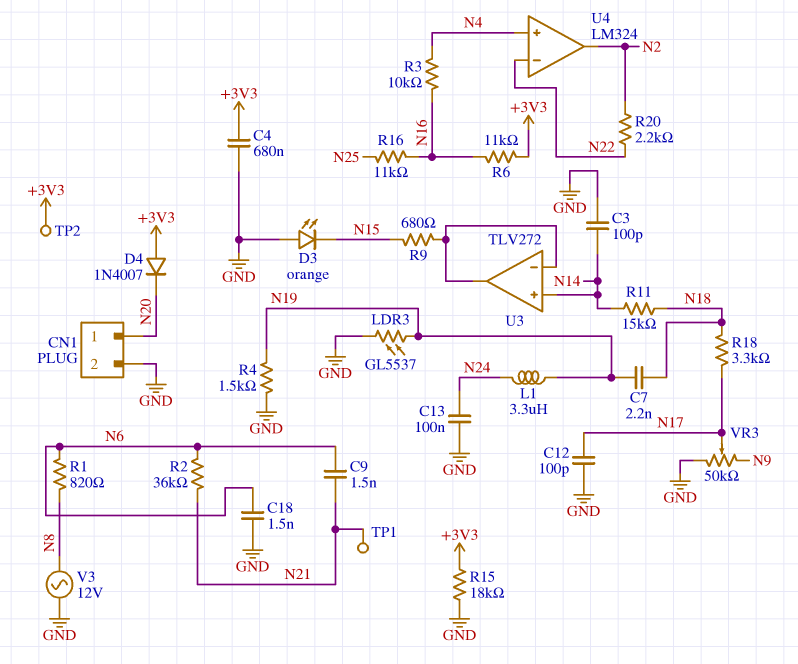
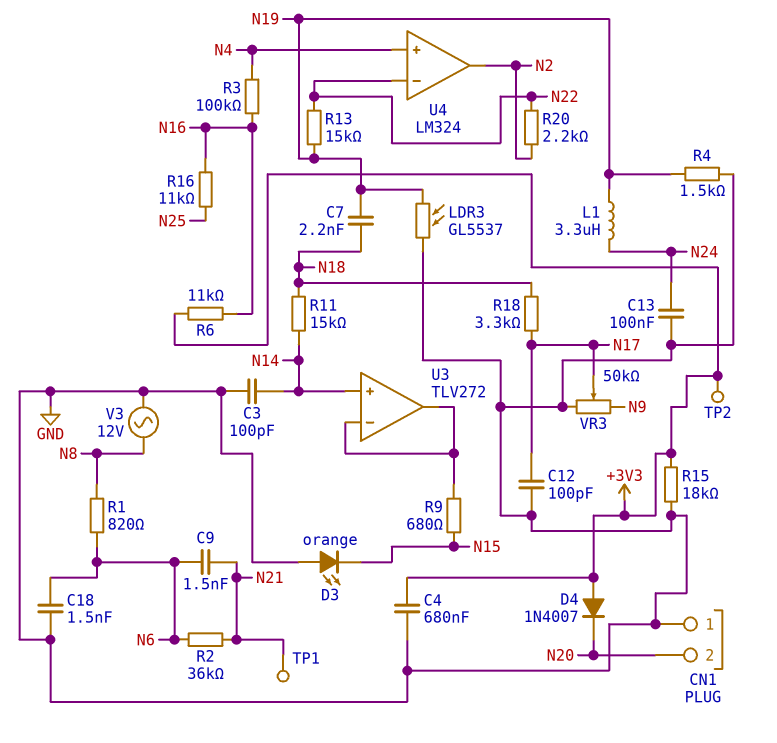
CN1 pin 1: N20 -> GND
CN1 pin 2: GND -> N20
R3: 10k (N4, N16) -> 100k (N4, N16)
R13: none -> 15k (N19, N22)

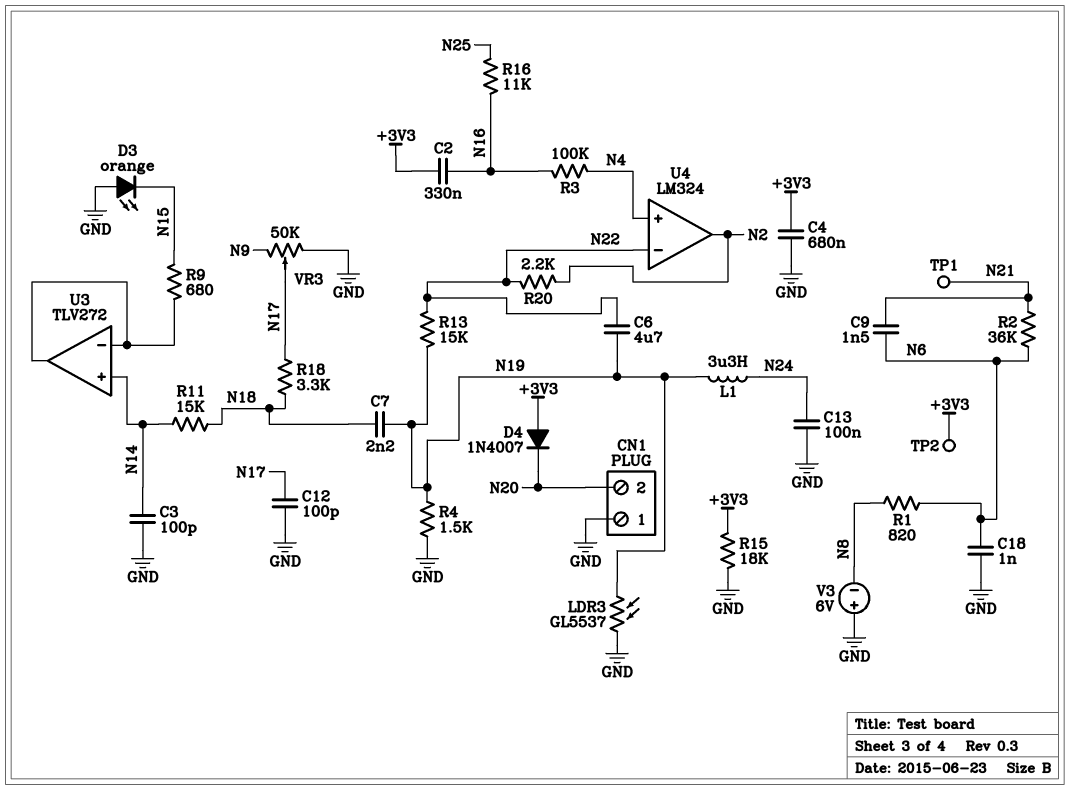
C2: none -> 330nF (+3V3, N16)
C6: none -> 4.7uF (N19, N22)
C18: 1.5nF (GND, N6) -> 1nF (GND, N6)
R6: 11k (+3V3, N16) -> none
V3: AC 12V (GND, N8) -> 6V (plus GND, minus N8)

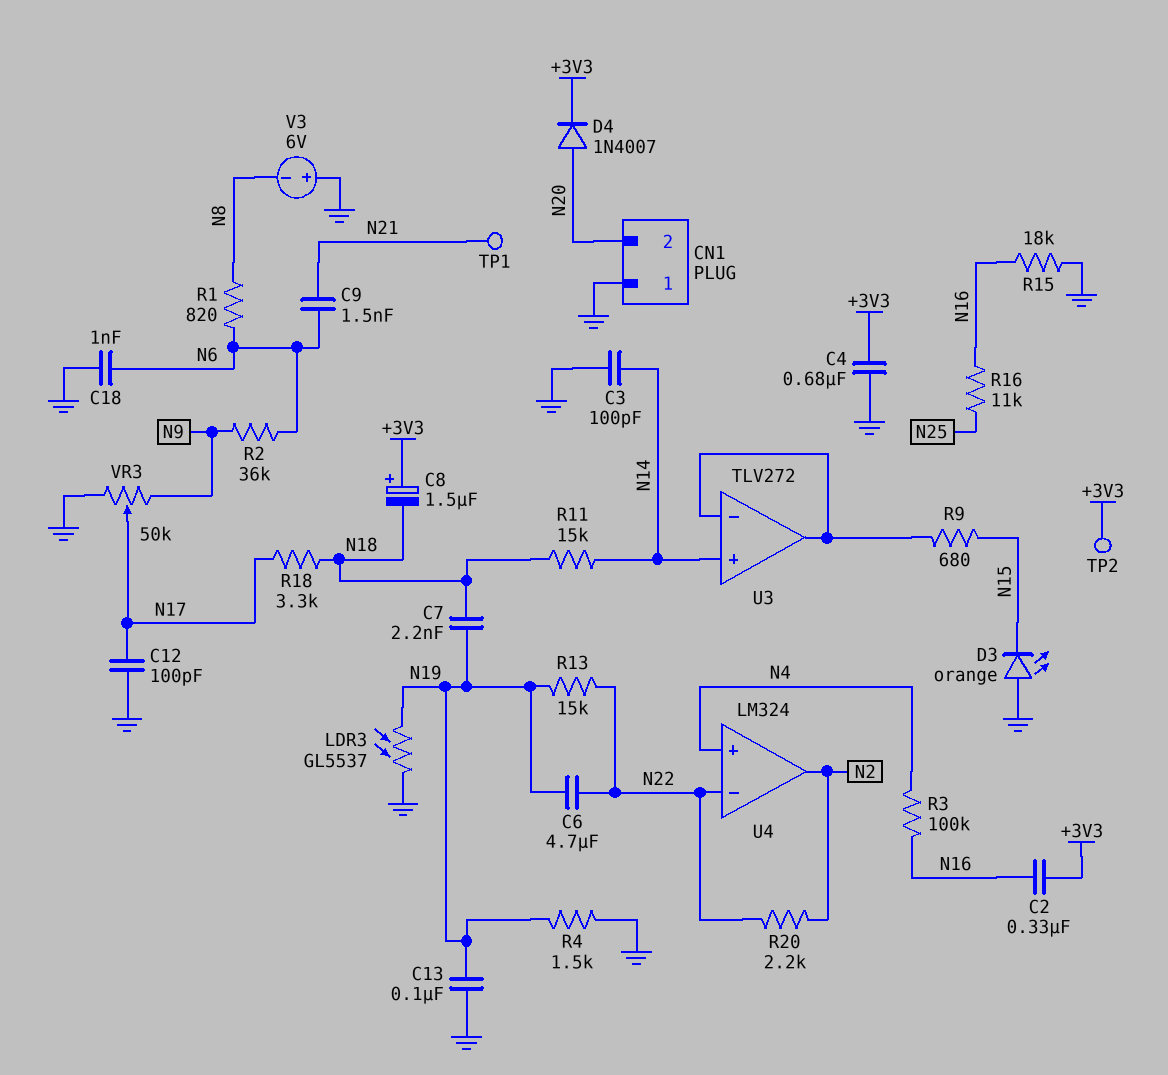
C8: none -> 1.5uF (plus +3V3, minus N18)
C13: 100nF (GND, N24) -> 100nF (GND, N19)
D4: diode 1N4007 (A +3V3, K N20) -> diode 1N4007 (A N20, K +3V3)
L1: 3.3uH (N19, N24) -> none
R2: 36k (N6, N21) -> 36k (N6, N9)
R15: 18k (+3V3, GND) -> 18k (GND, N16)

